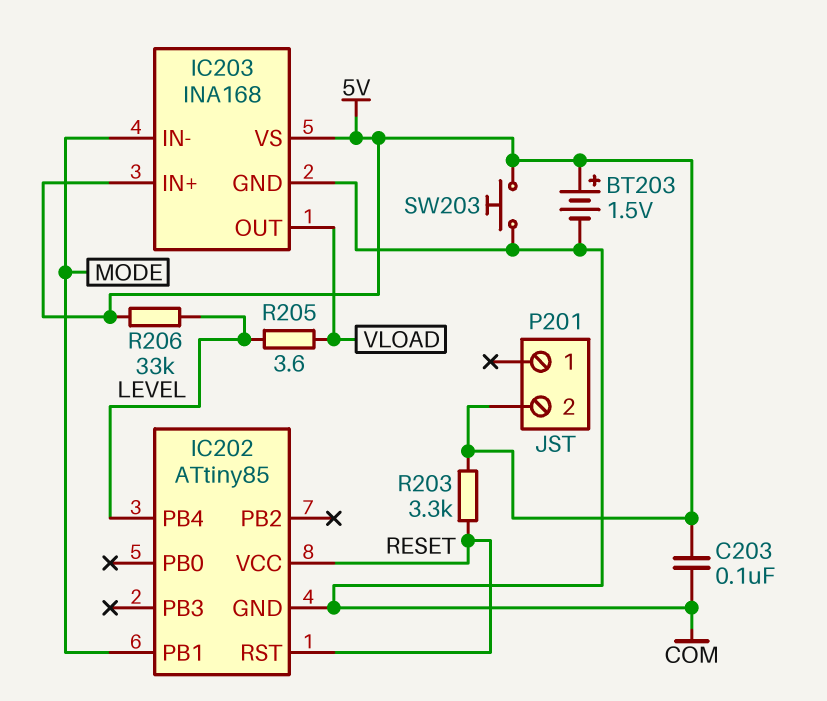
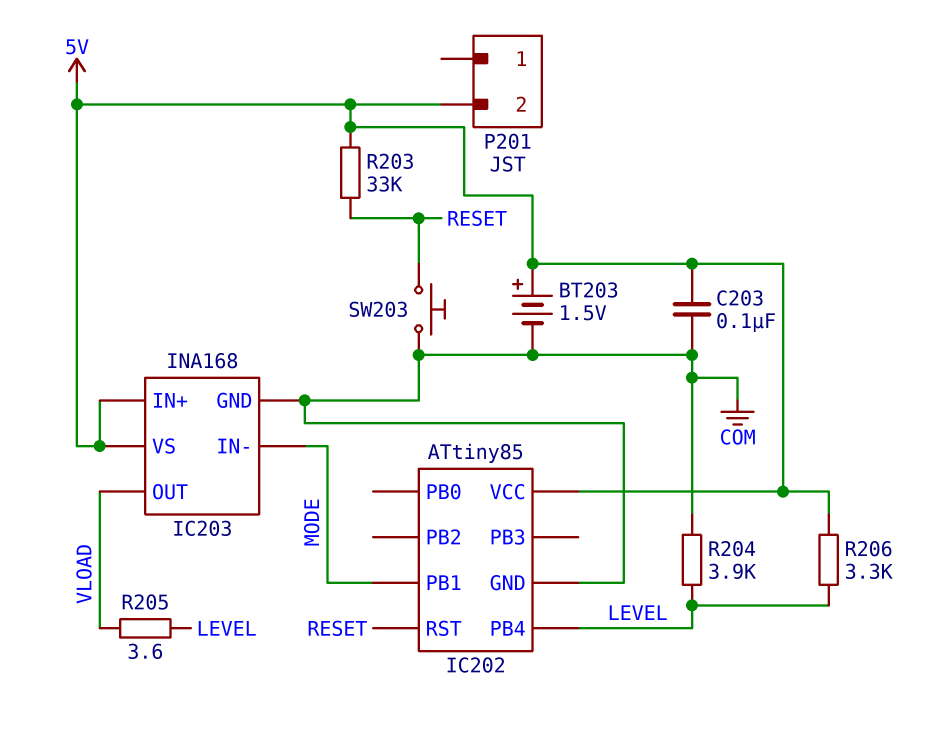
IC202 pin VCC: RESET -> 5V
R203: 3.3k (5V, RESET) -> 33k (5V, RESET)
R204: none -> 3.9k (COM, LEVEL)
R206: 33k (5V, LEVEL) -> 3.3k (5V, LEVEL)
SW203: button (5V, COM) -> button (COM, RESET)

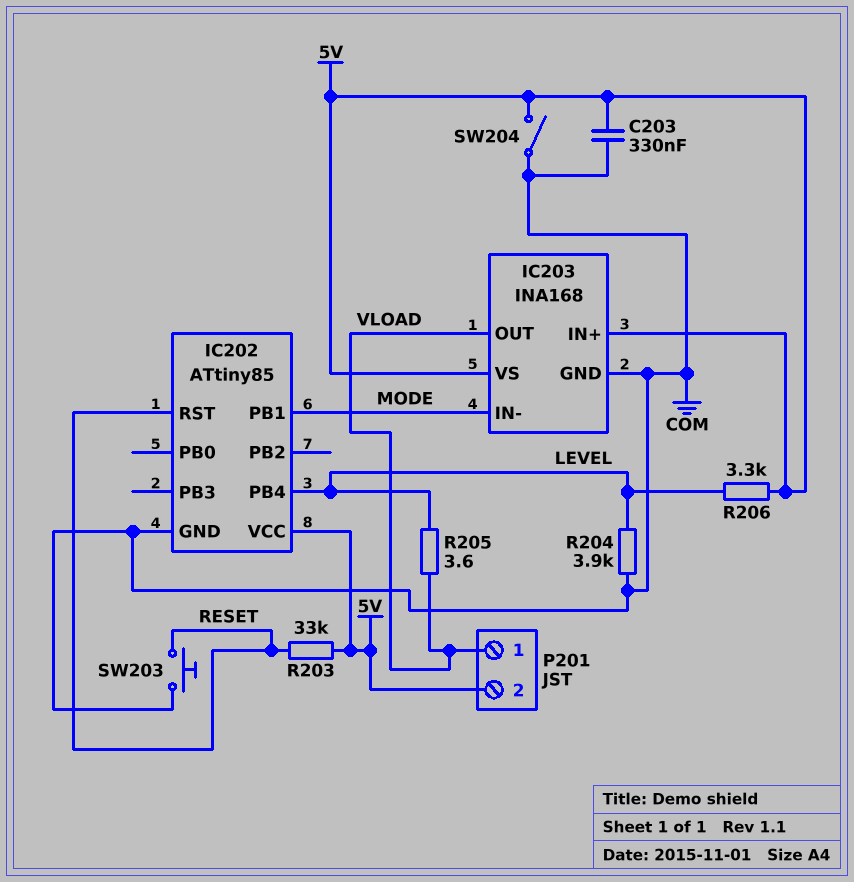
BT203: 1.5V (plus 5V, minus COM) -> none
C203: 100nF (5V, COM) -> 330nF (5V, COM)
P201 pin 1: none -> VLOAD
SW204: none -> switch (5V, COM)

